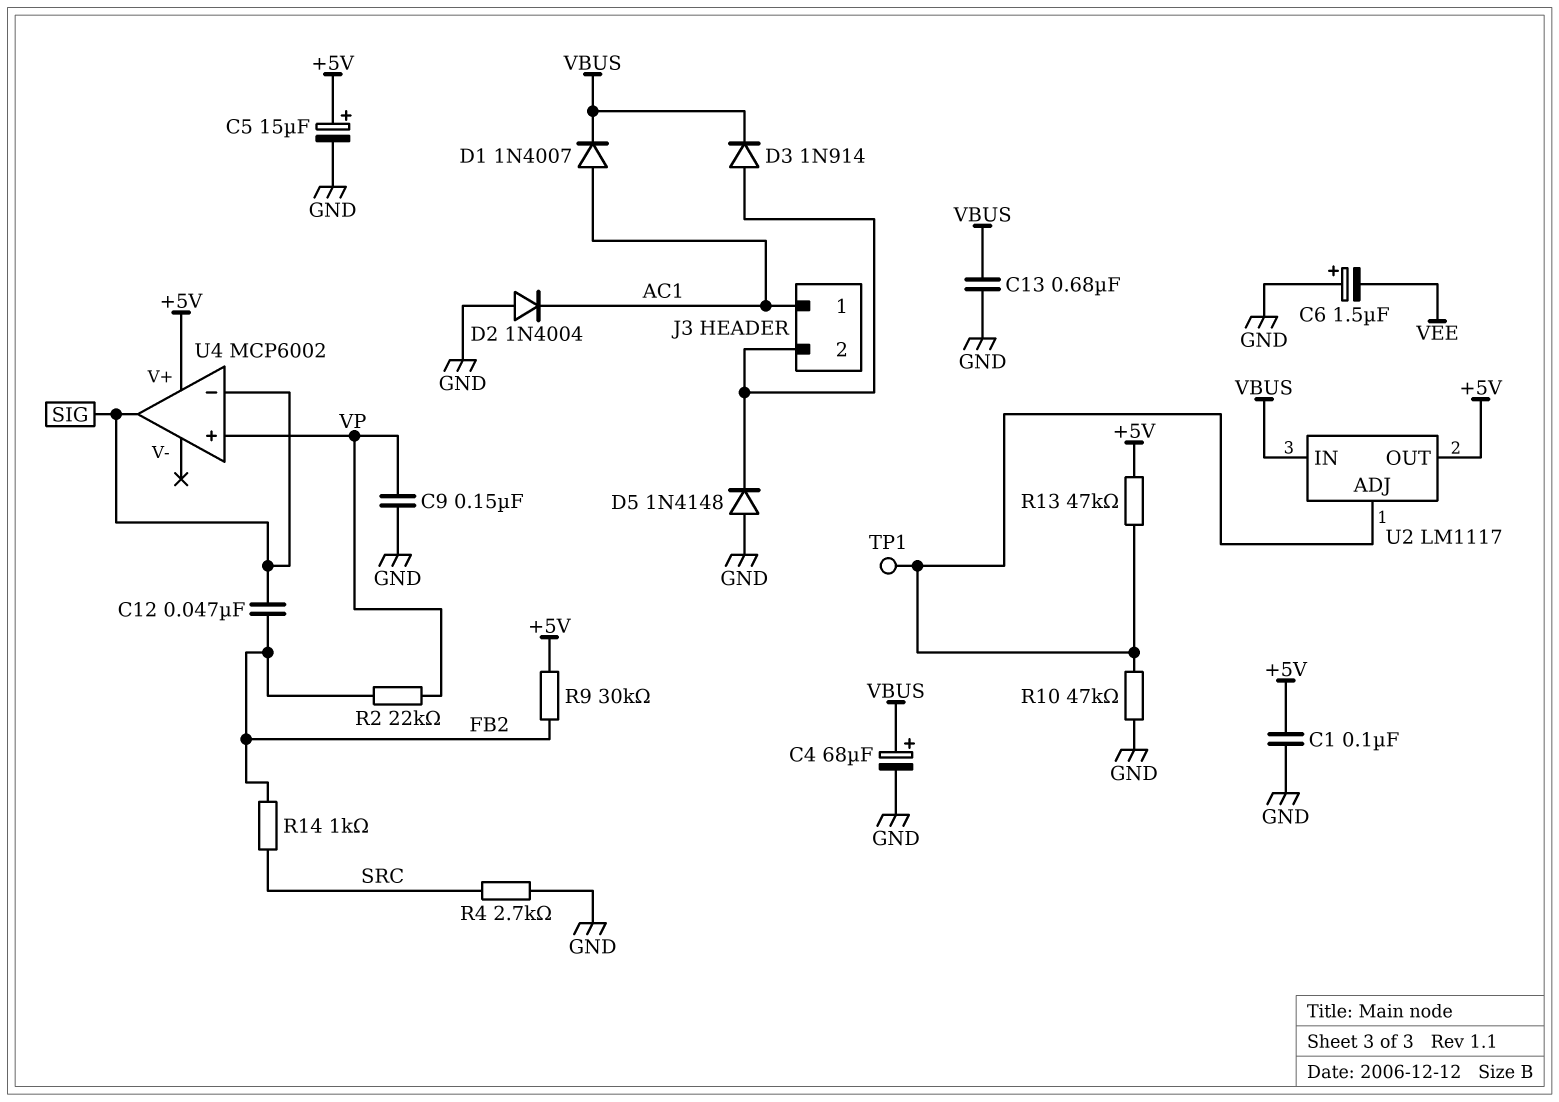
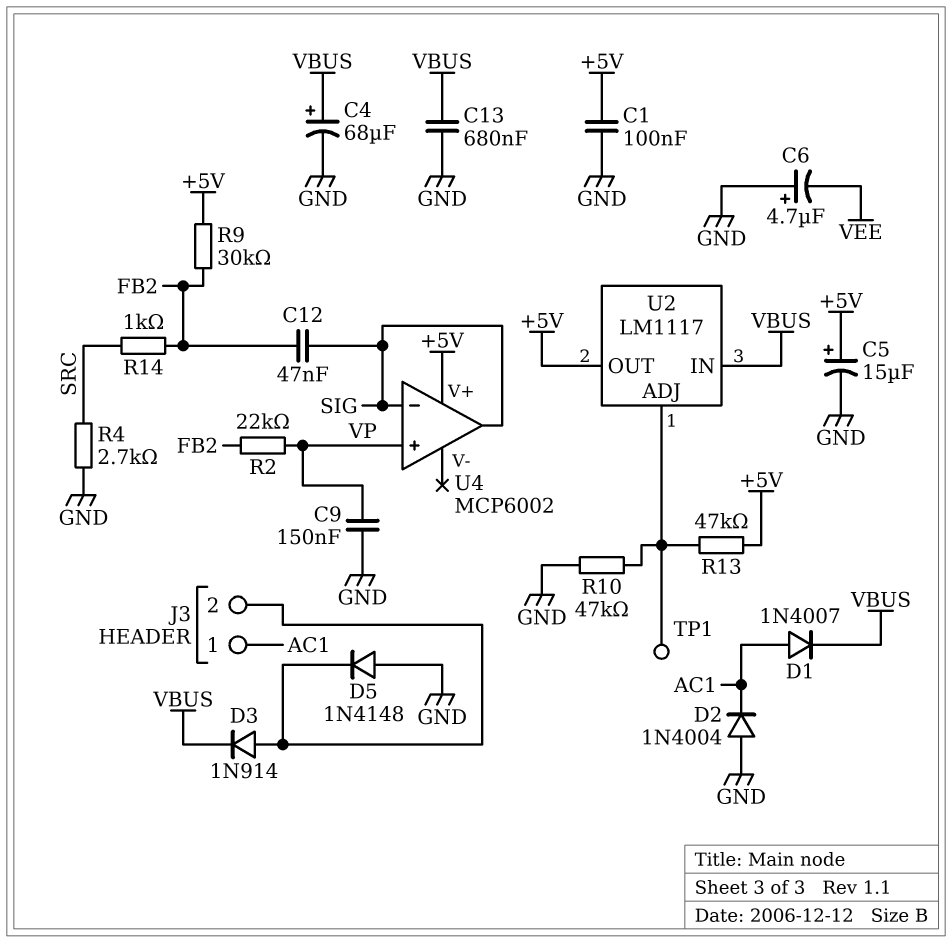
C6: 1.5uF (plus GND, minus VEE) -> 4.7uF (plus GND, minus VEE)

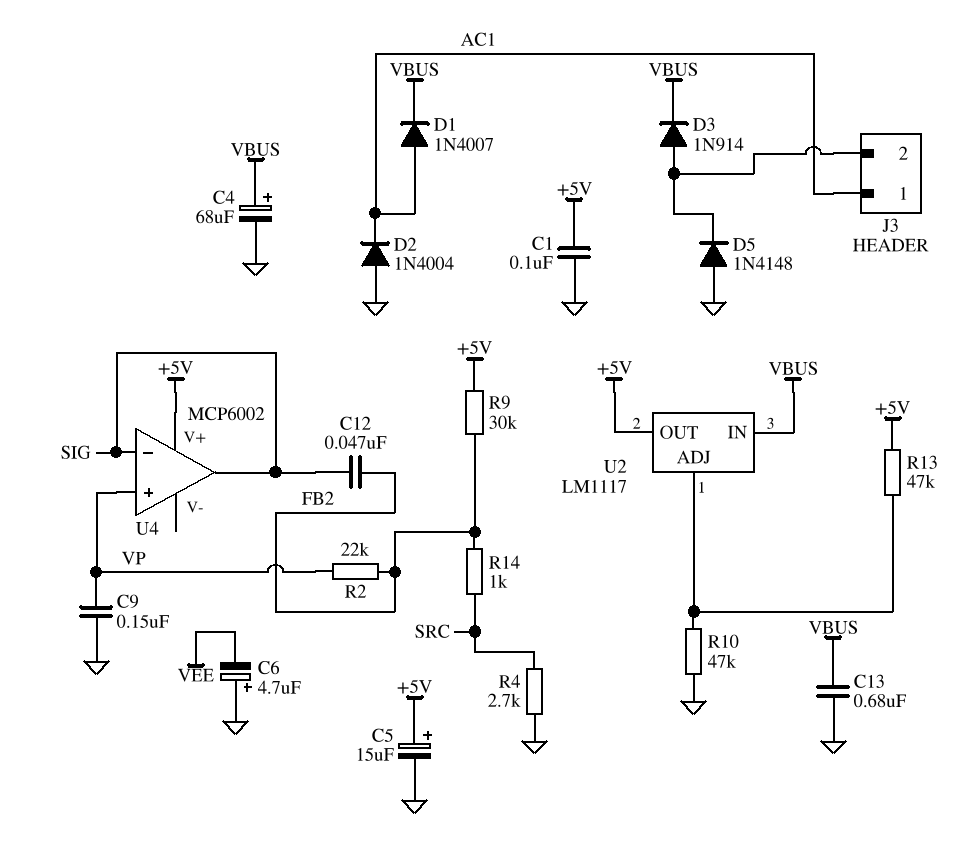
TP1: test point (U2/ADJ) -> none

